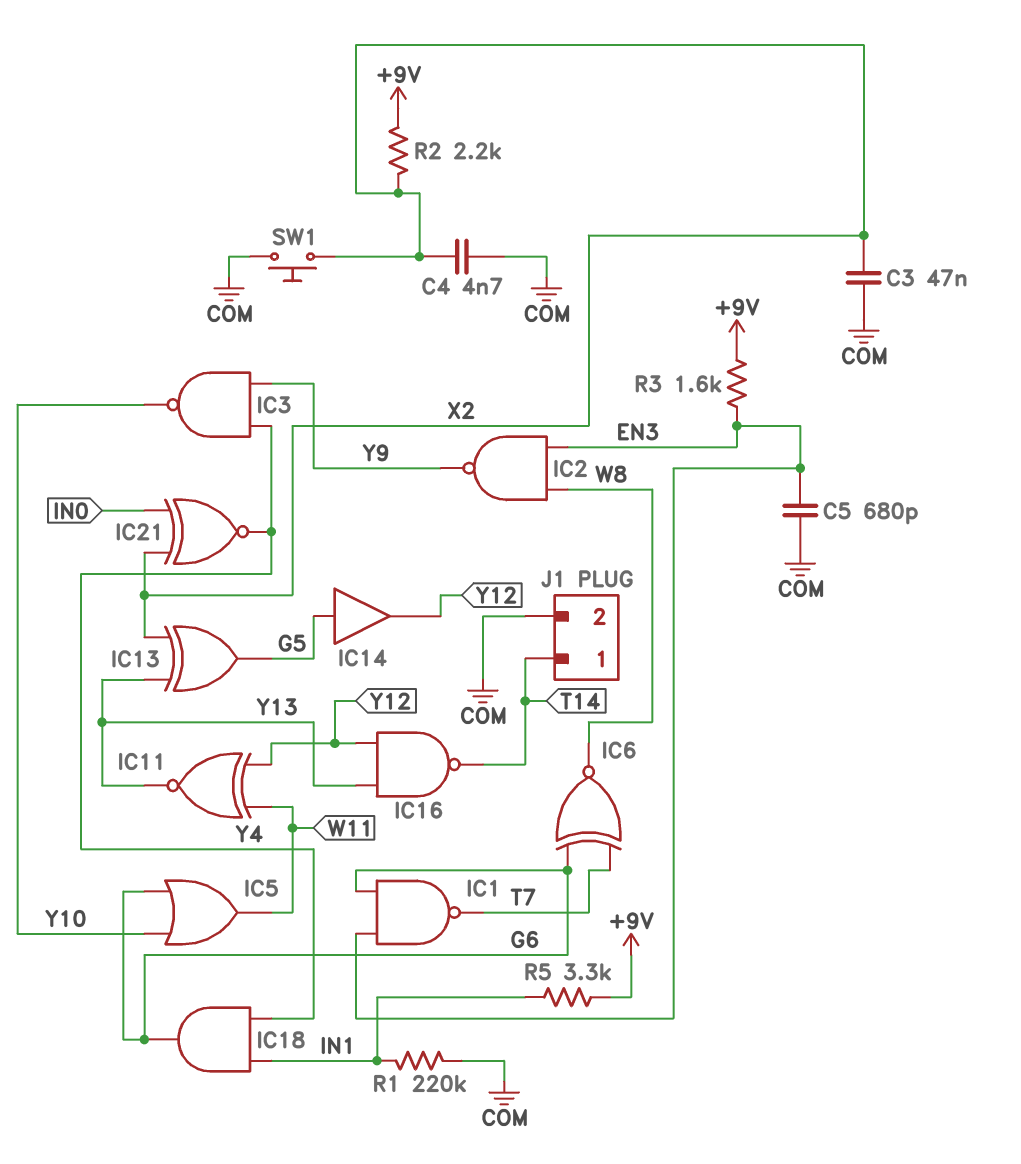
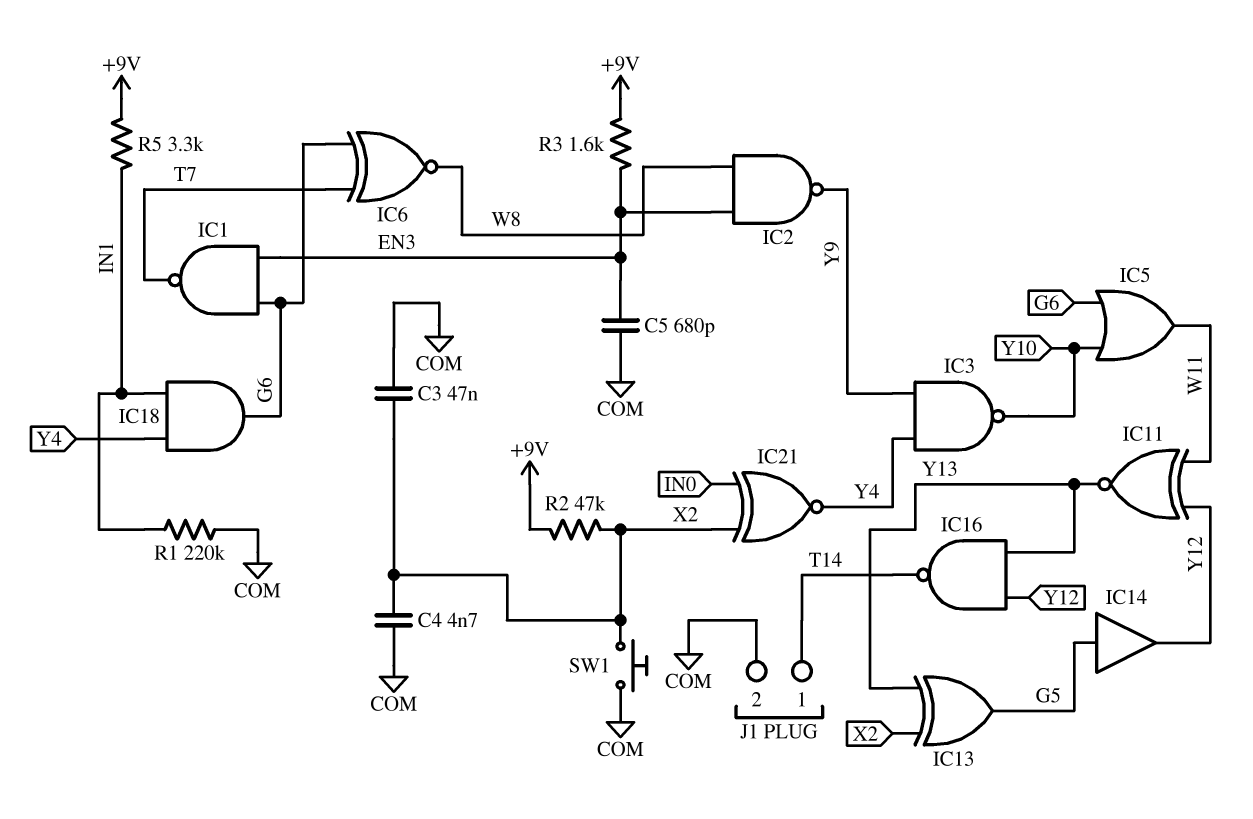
R2: 2.2k (+9V, X2) -> 47k (+9V, X2)

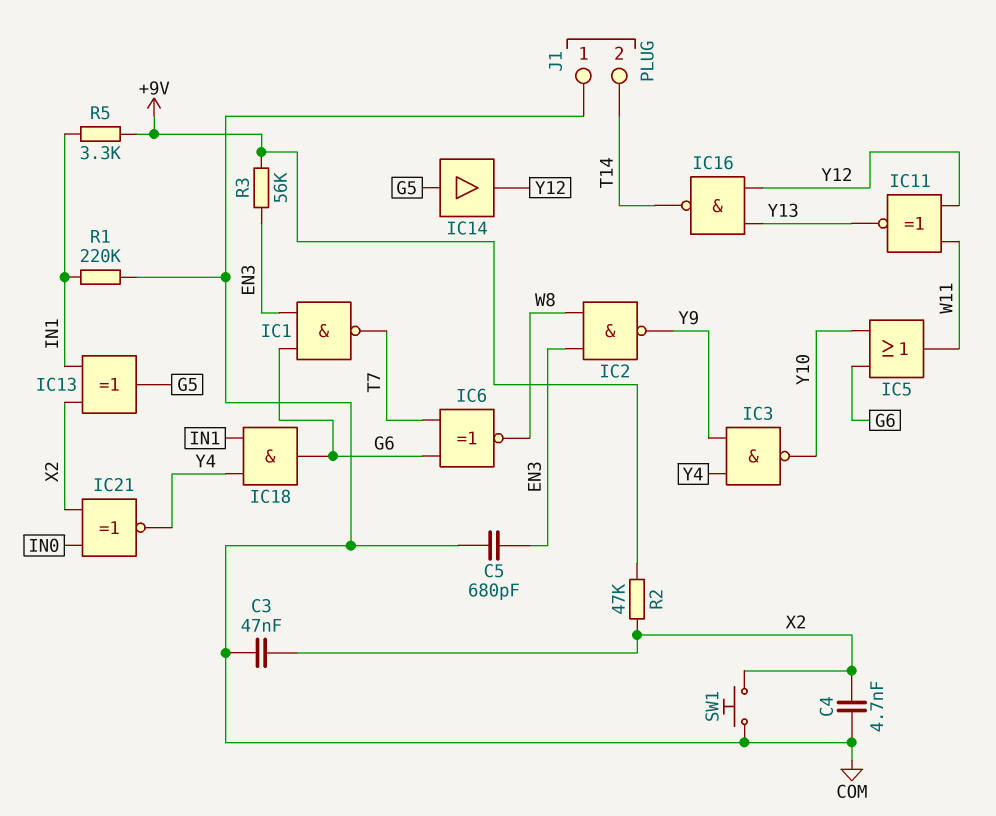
IC13: XOR (in X2, in Y13, out G5) -> XOR (in IN1, in X2, out G5)
J1 pin 1: T14 -> COM
J1 pin 2: COM -> T14
R3: 1.6k (+9V, EN3) -> 56k (+9V, EN3)

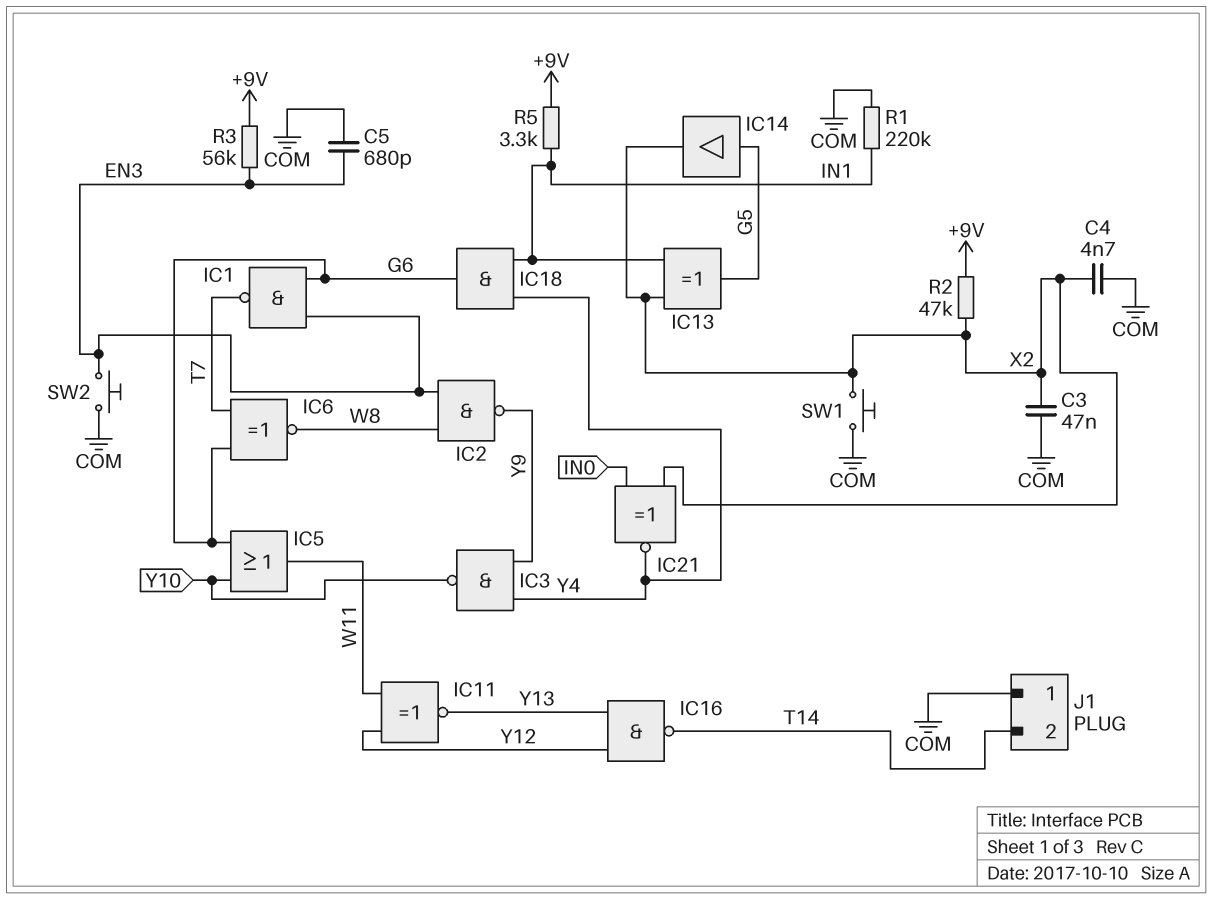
IC14: buffer (in G5, out Y12) -> buffer (in G5, out X2)
SW2: none -> button (COM, EN3)

